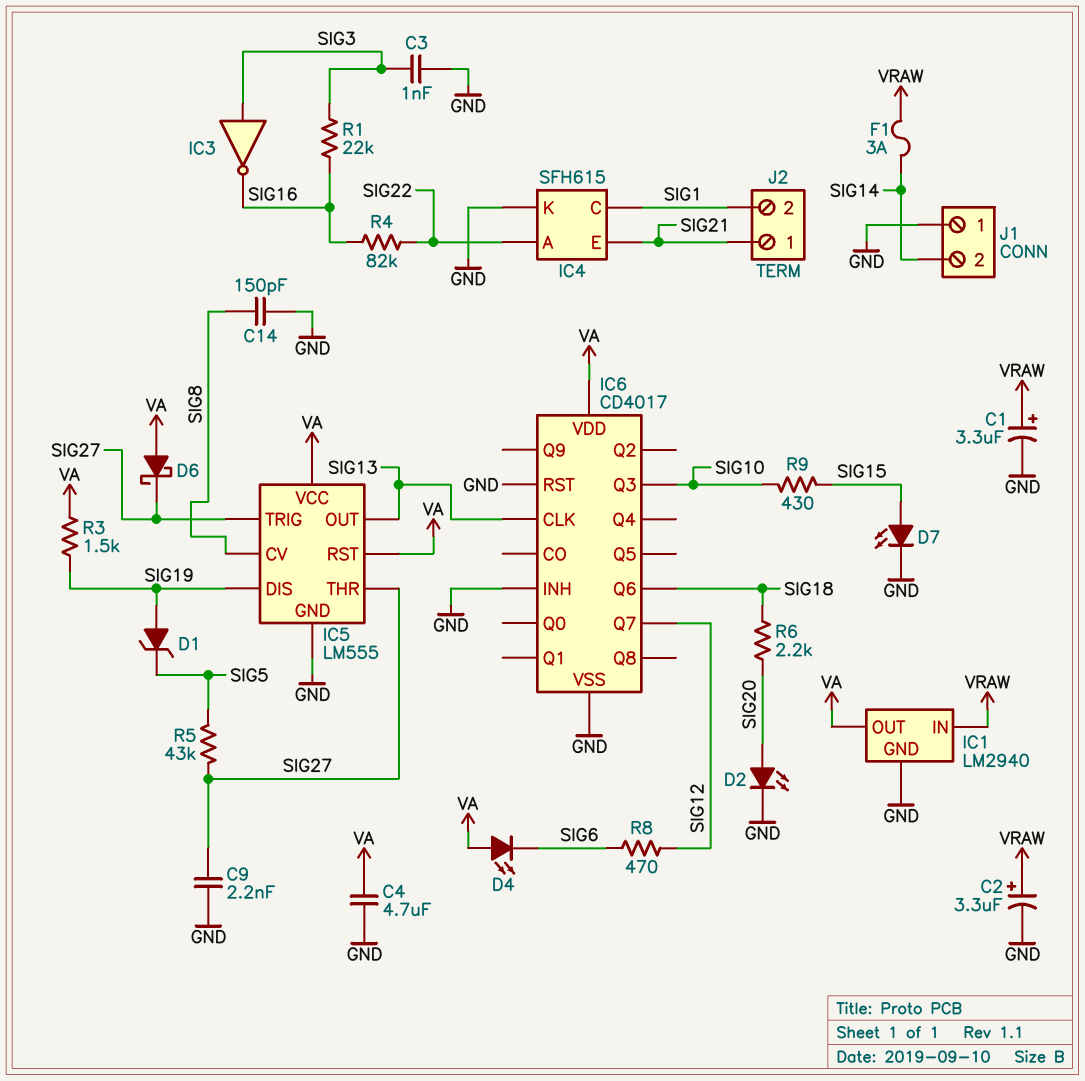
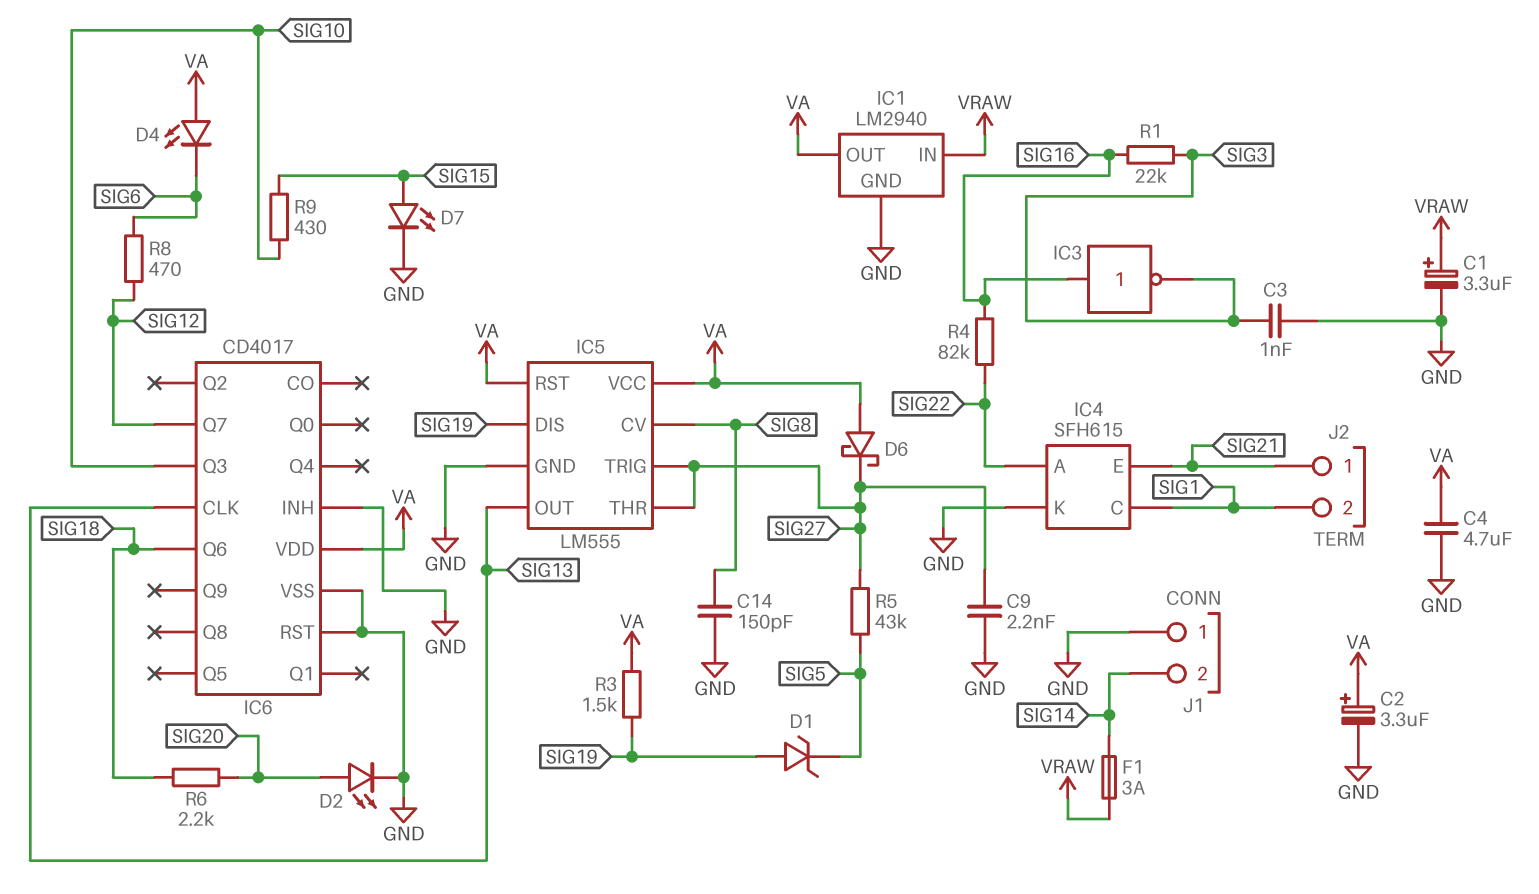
C2: 3.3uF (plus VRAW, minus GND) -> 3.3uF (plus VA, minus GND)
IC3: NOT (in SIG3, out SIG16) -> NOT (in SIG16, out SIG3)

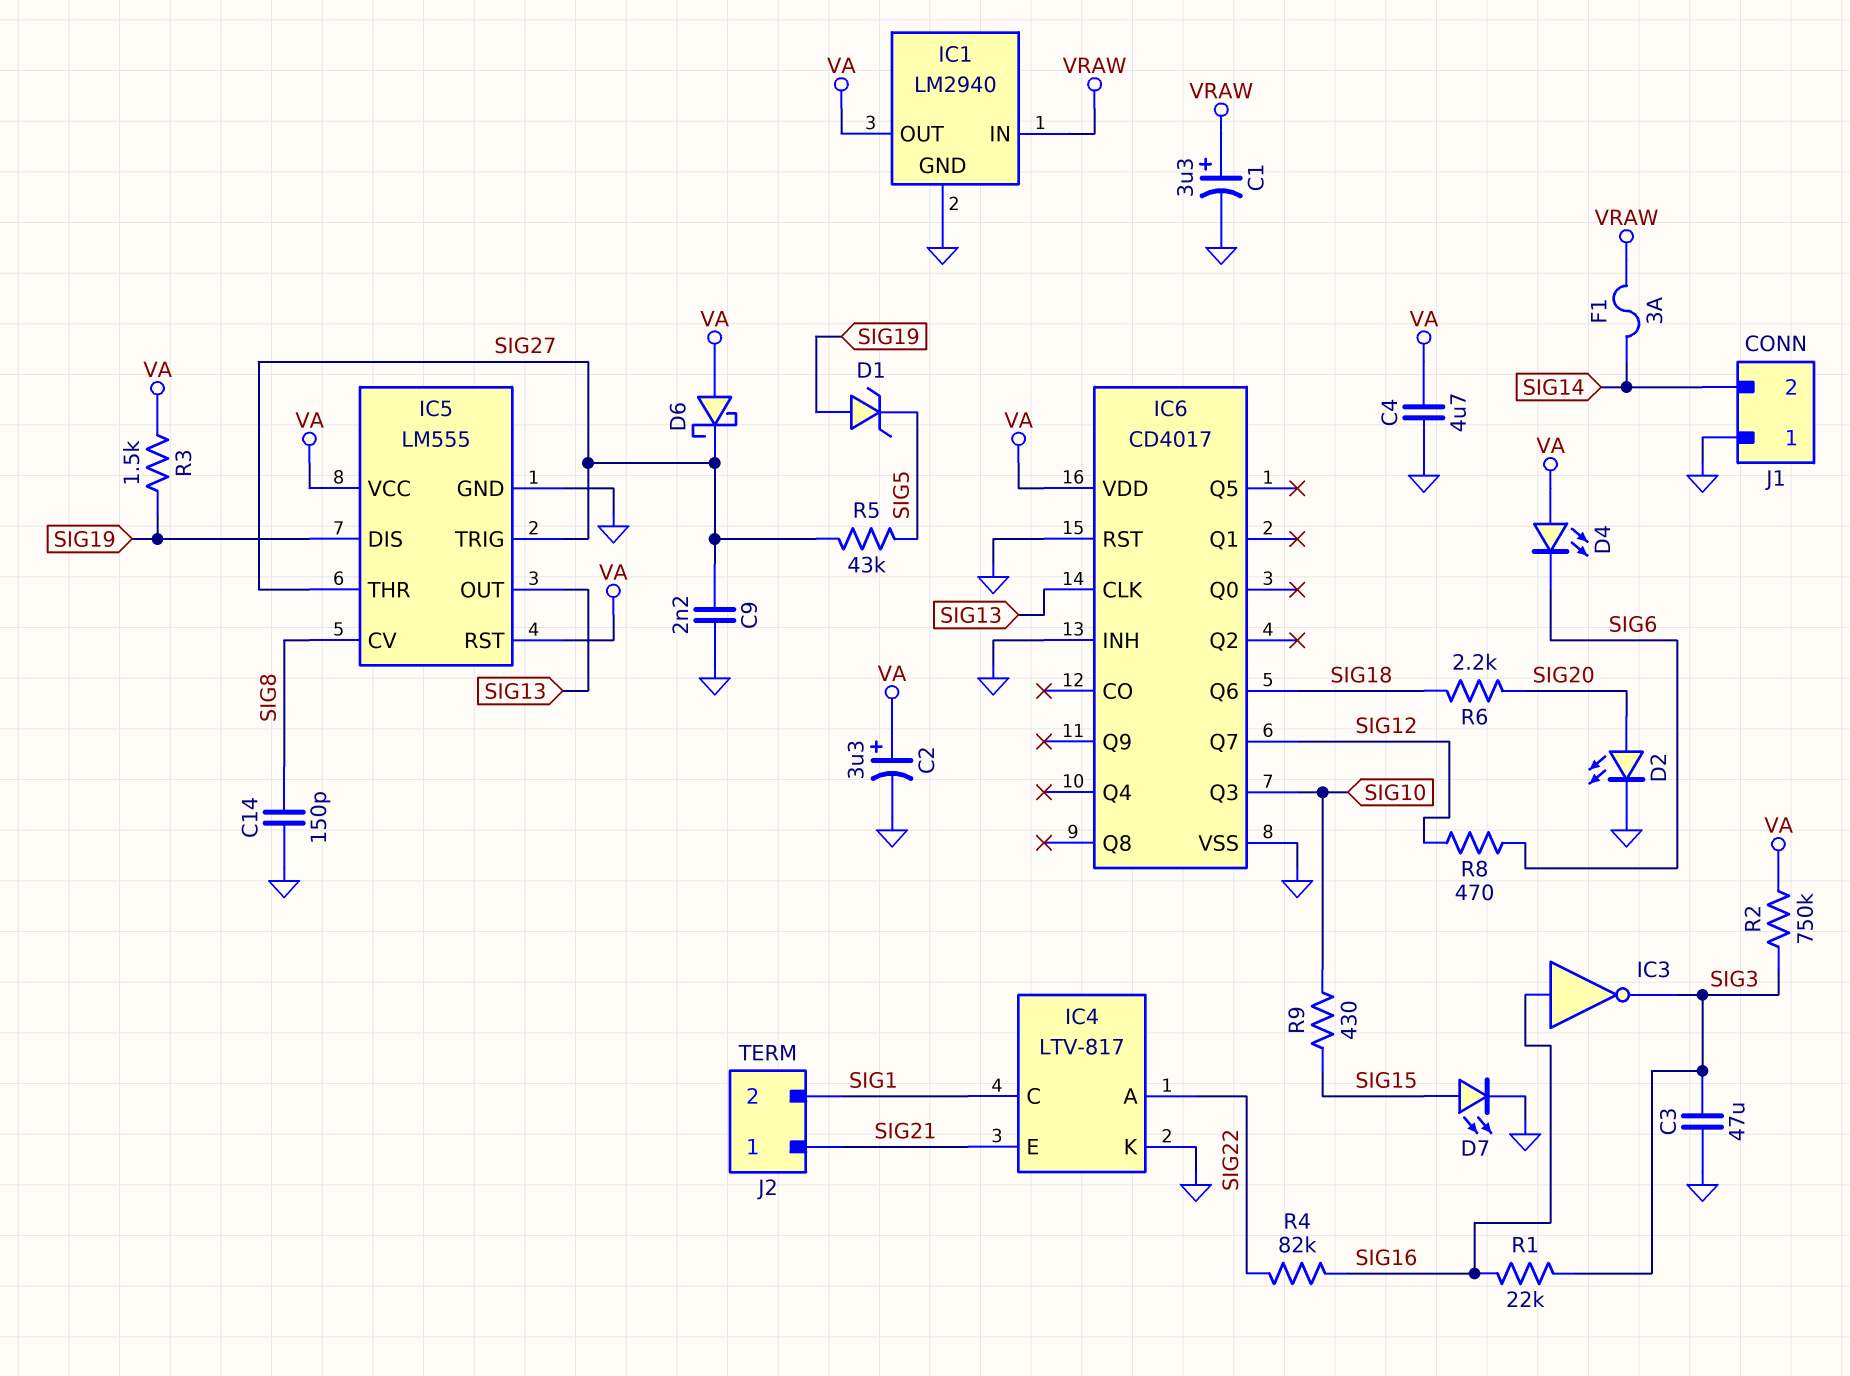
C3: 1nF (GND, SIG3) -> 47uF (GND, SIG3)
IC4: SFH615 -> LTV-817
R2: none -> 750k (SIG3, VA)

